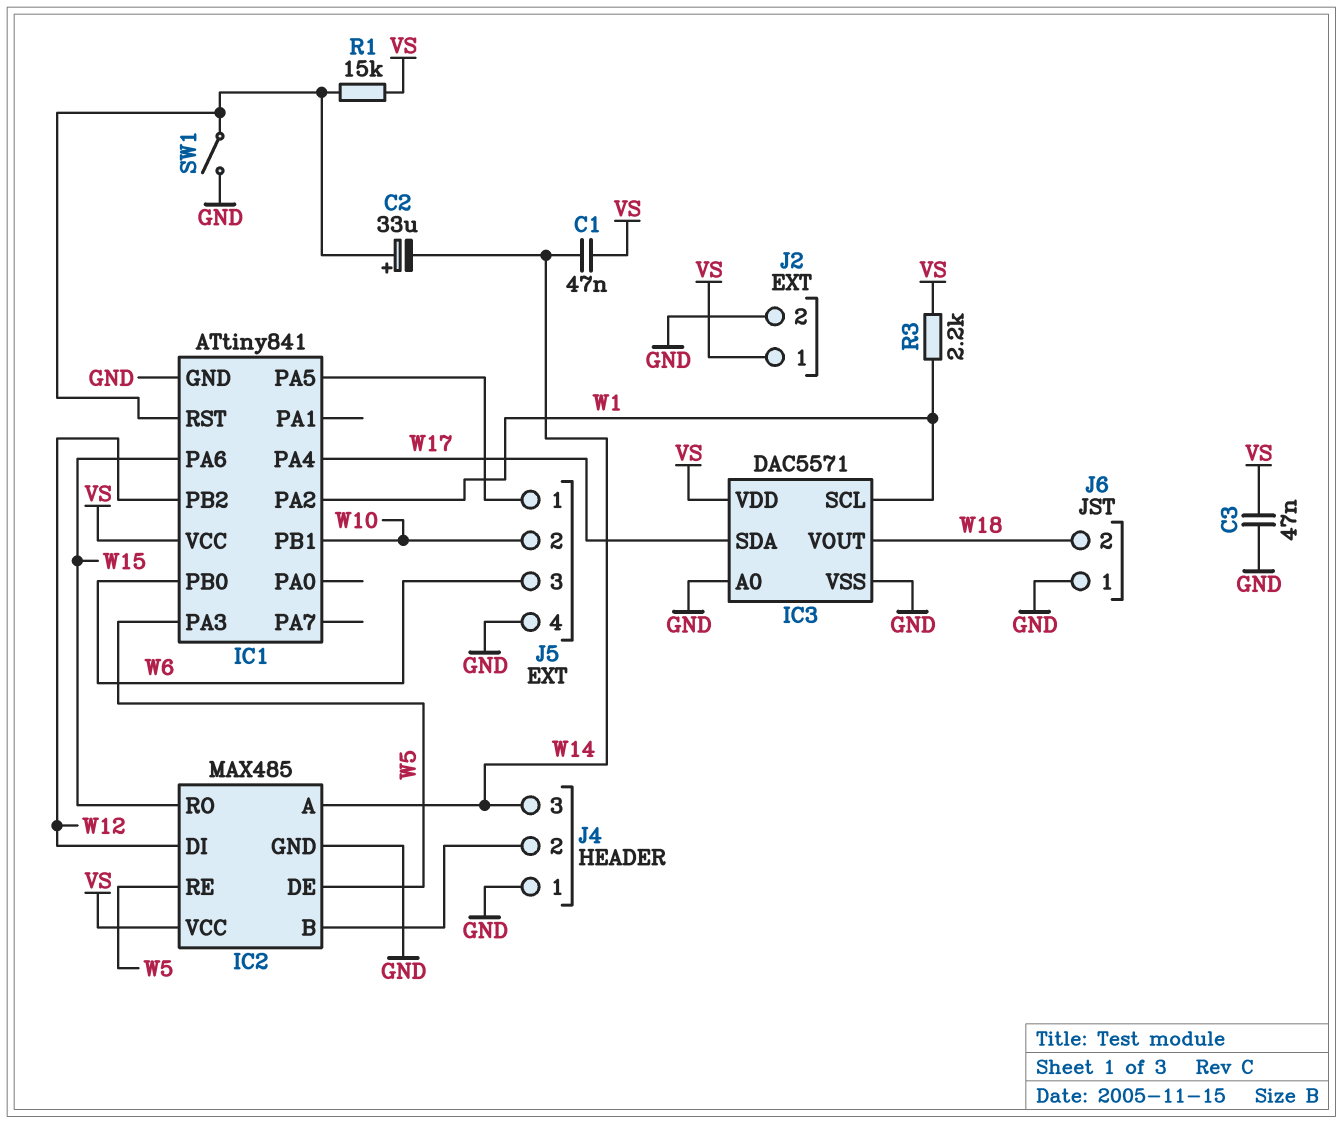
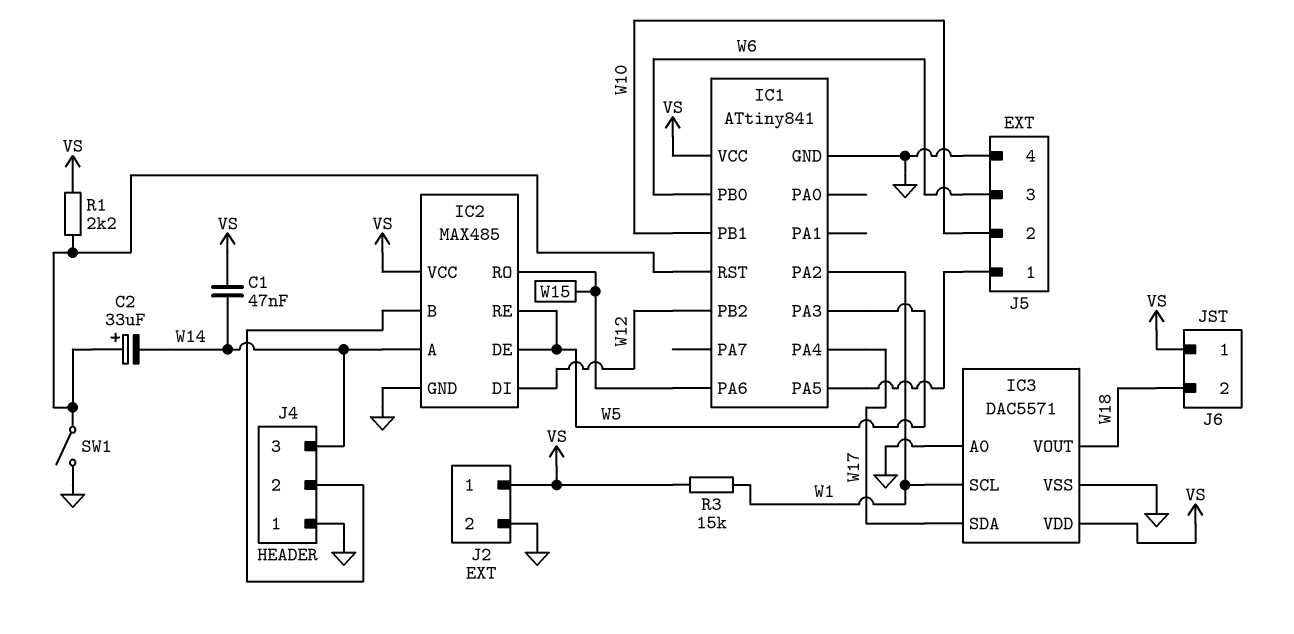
C3: 47nF (GND, VS) -> none
J6 pin 1: GND -> VS
R1: 15k (IC1/RST, VS) -> 2.2k (IC1/RST, VS)
R3: 2.2k (VS, W1) -> 15k (VS, W1)

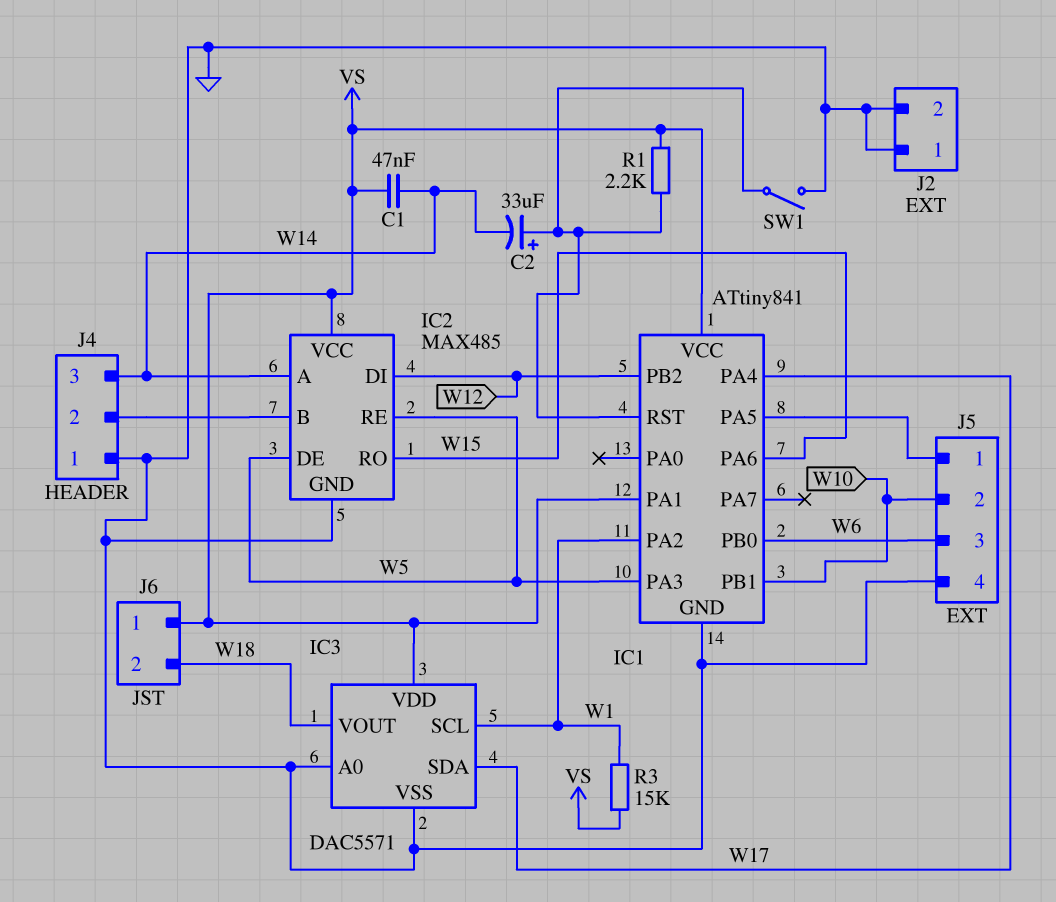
IC1 pin PA1: none -> VS
J2 pin 1: VS -> GND

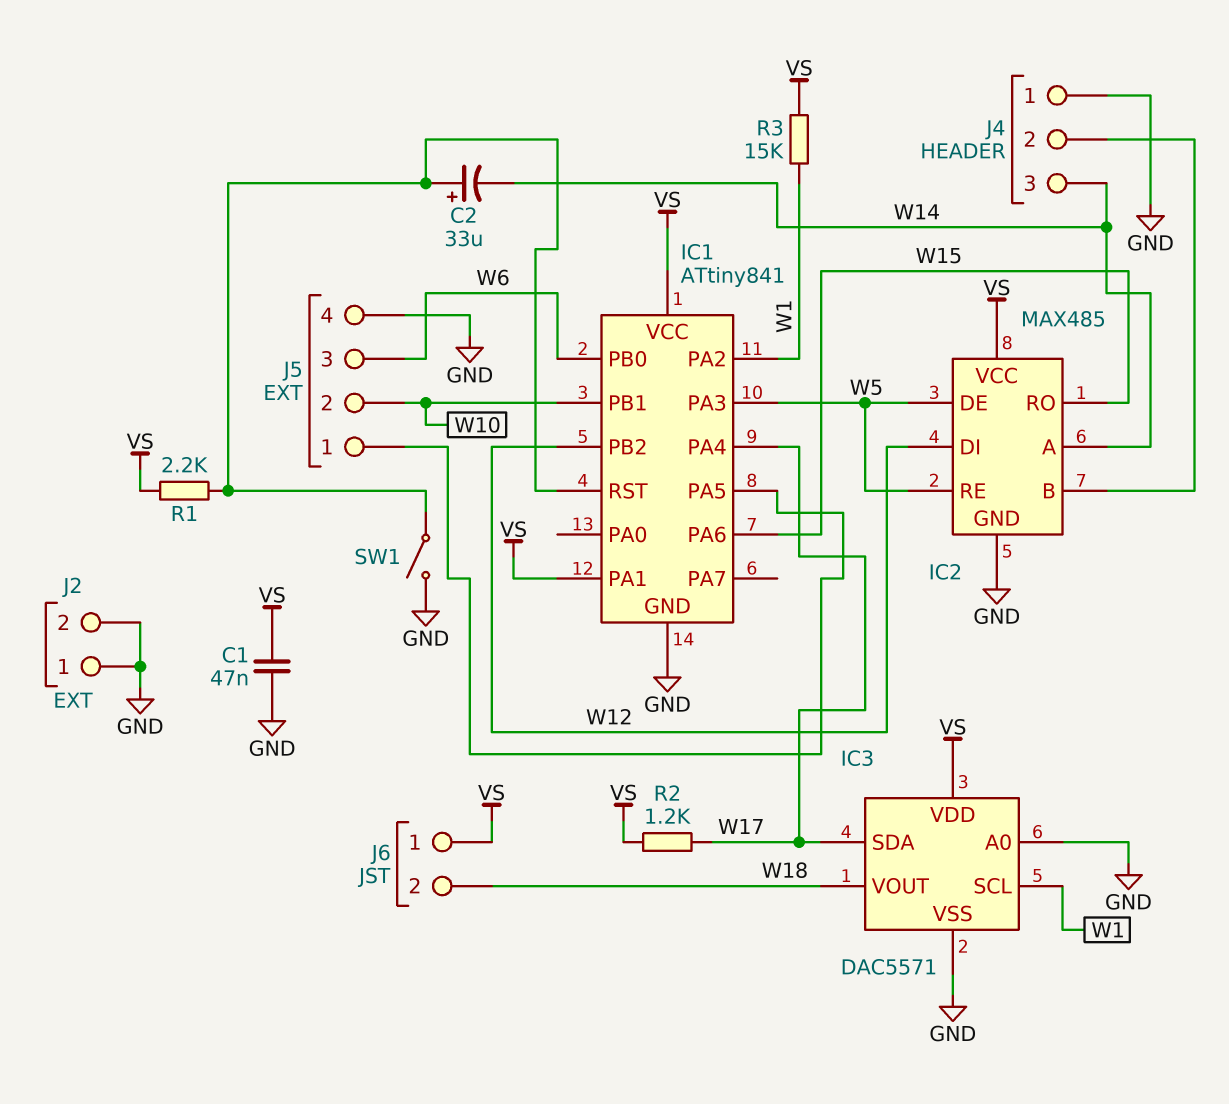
C1: 47nF (VS, W14) -> 47nF (GND, VS)
R2: none -> 1.2k (VS, W17)

